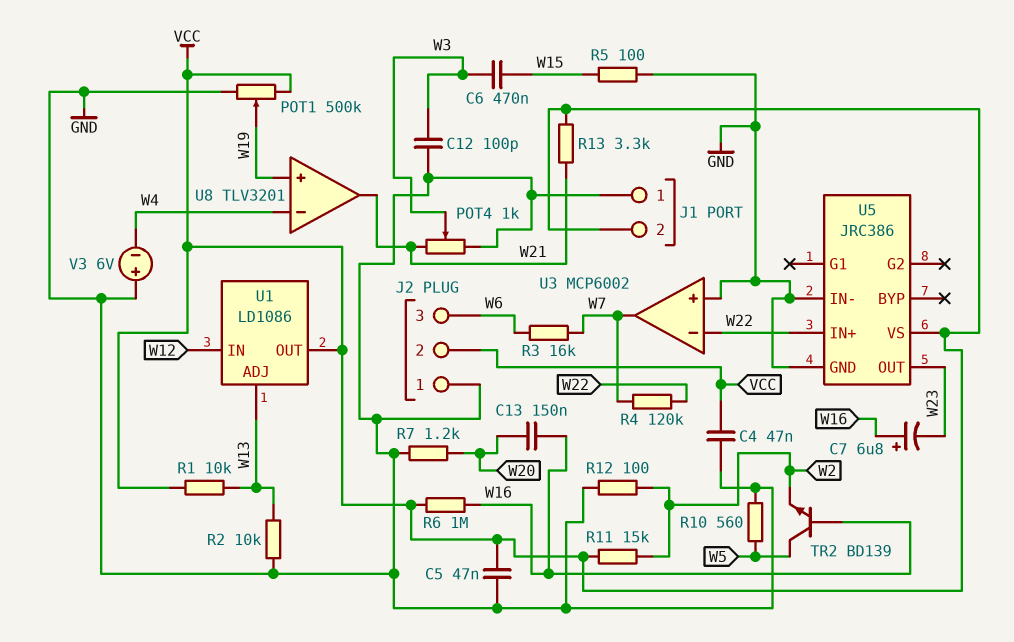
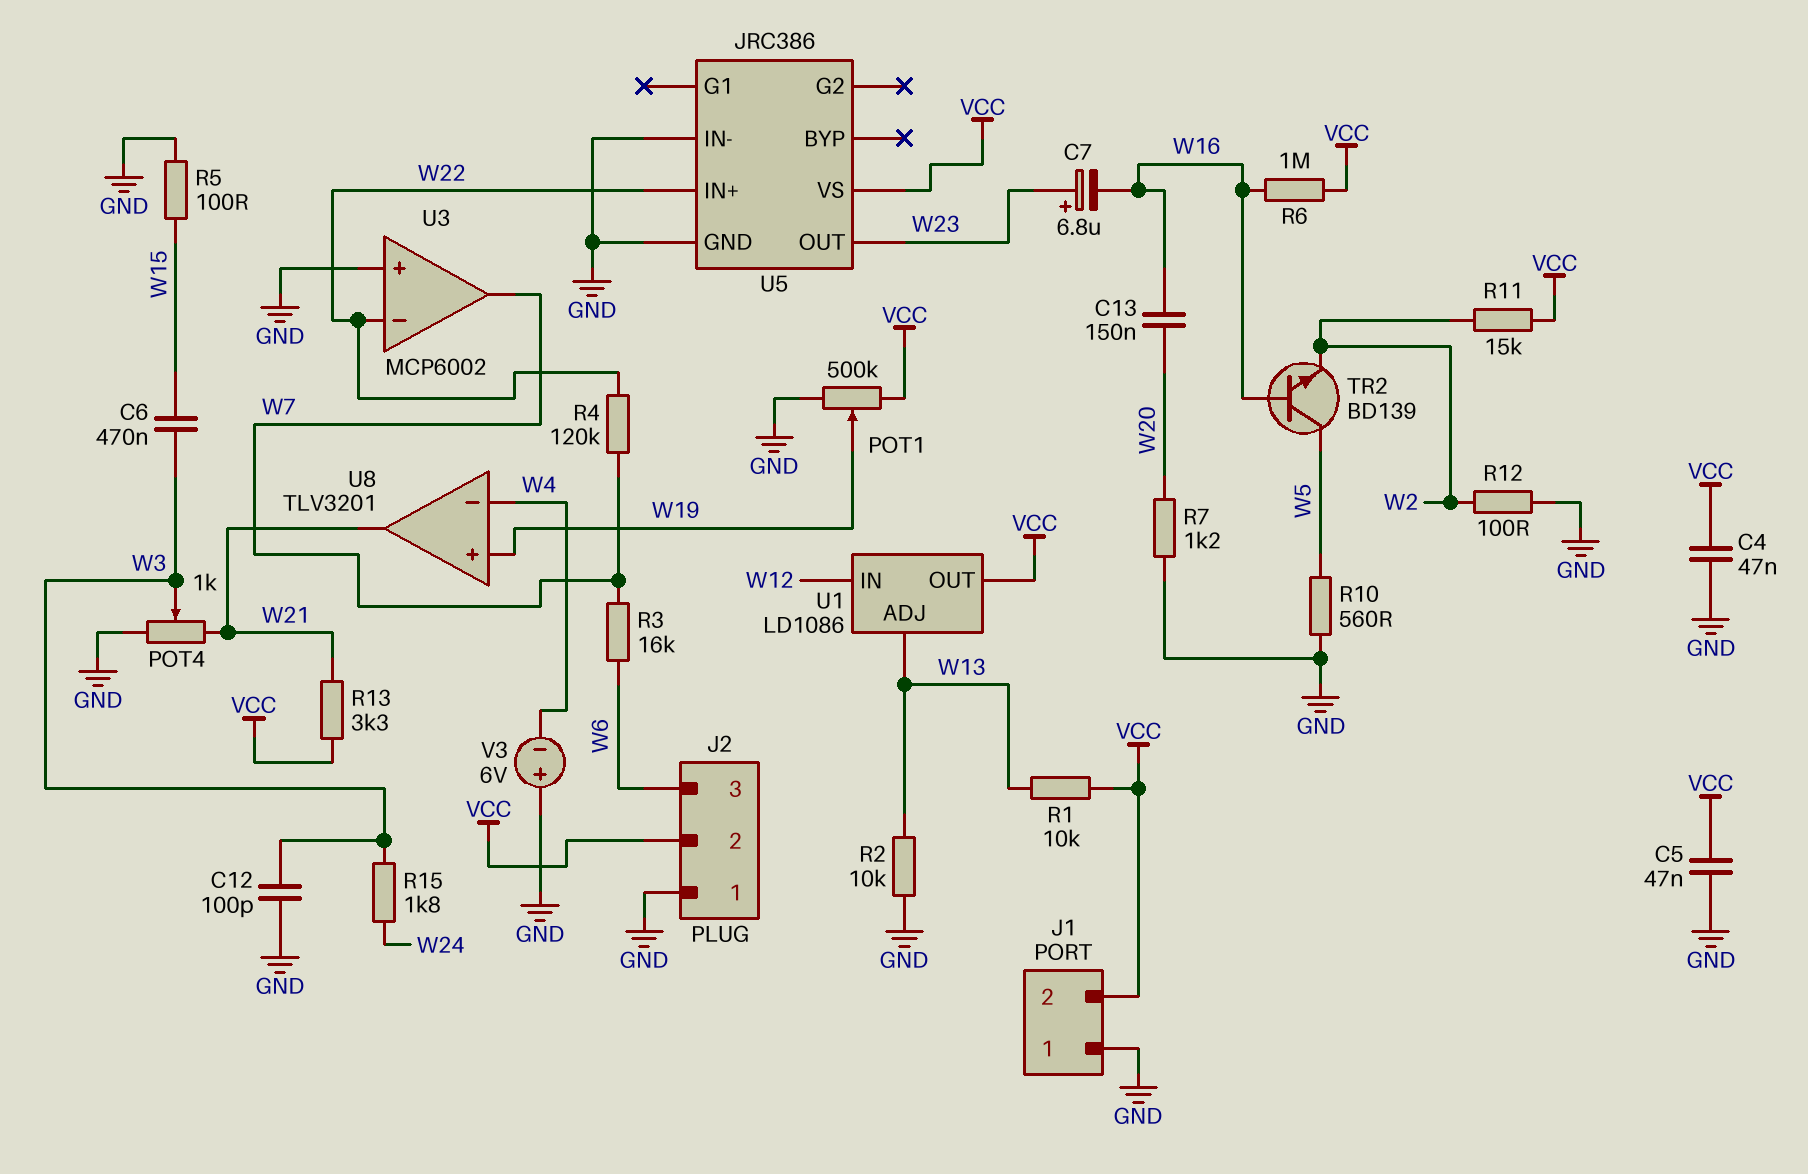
C7: 6.8uF (plus W16, minus W23) -> 6.8uF (plus W23, minus W16)
R15: none -> 1.8k (W3, W24)

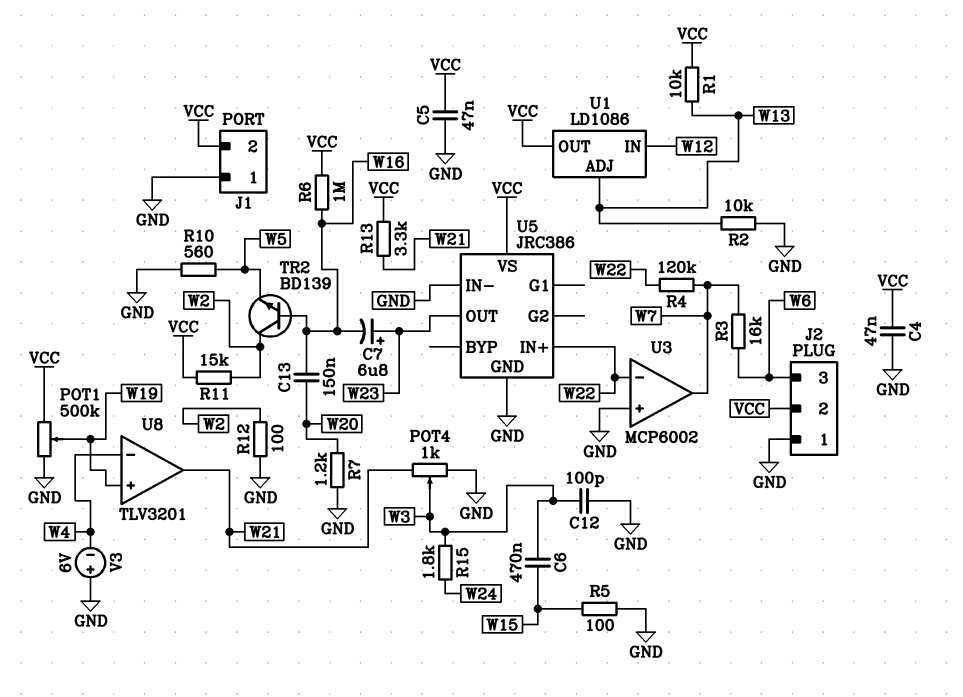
TR2: NPN BD139 (B W16, C W5, E W2) -> NPN BD139 (B W16, C W2, E W5)

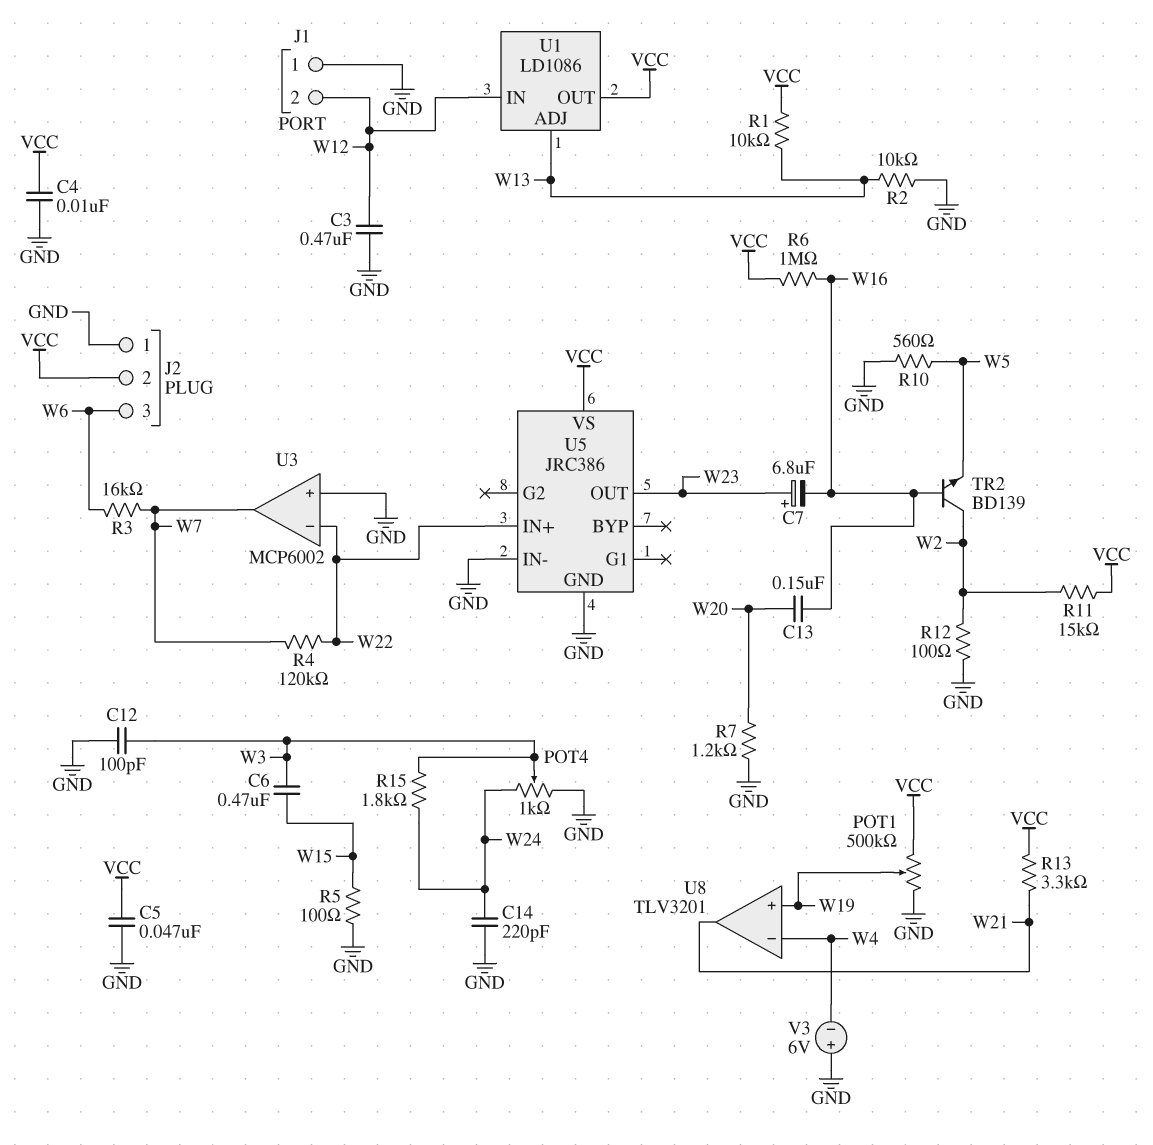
C3: none -> 470nF (GND, W12)
C4: 47nF (GND, VCC) -> 10nF (GND, VCC)
C14: none -> 220pF (GND, W24)
J1 pin 2: VCC -> W12
POT4: 1k (GND, W21, wiper W3) -> 1k (GND, W24, wiper W3)

